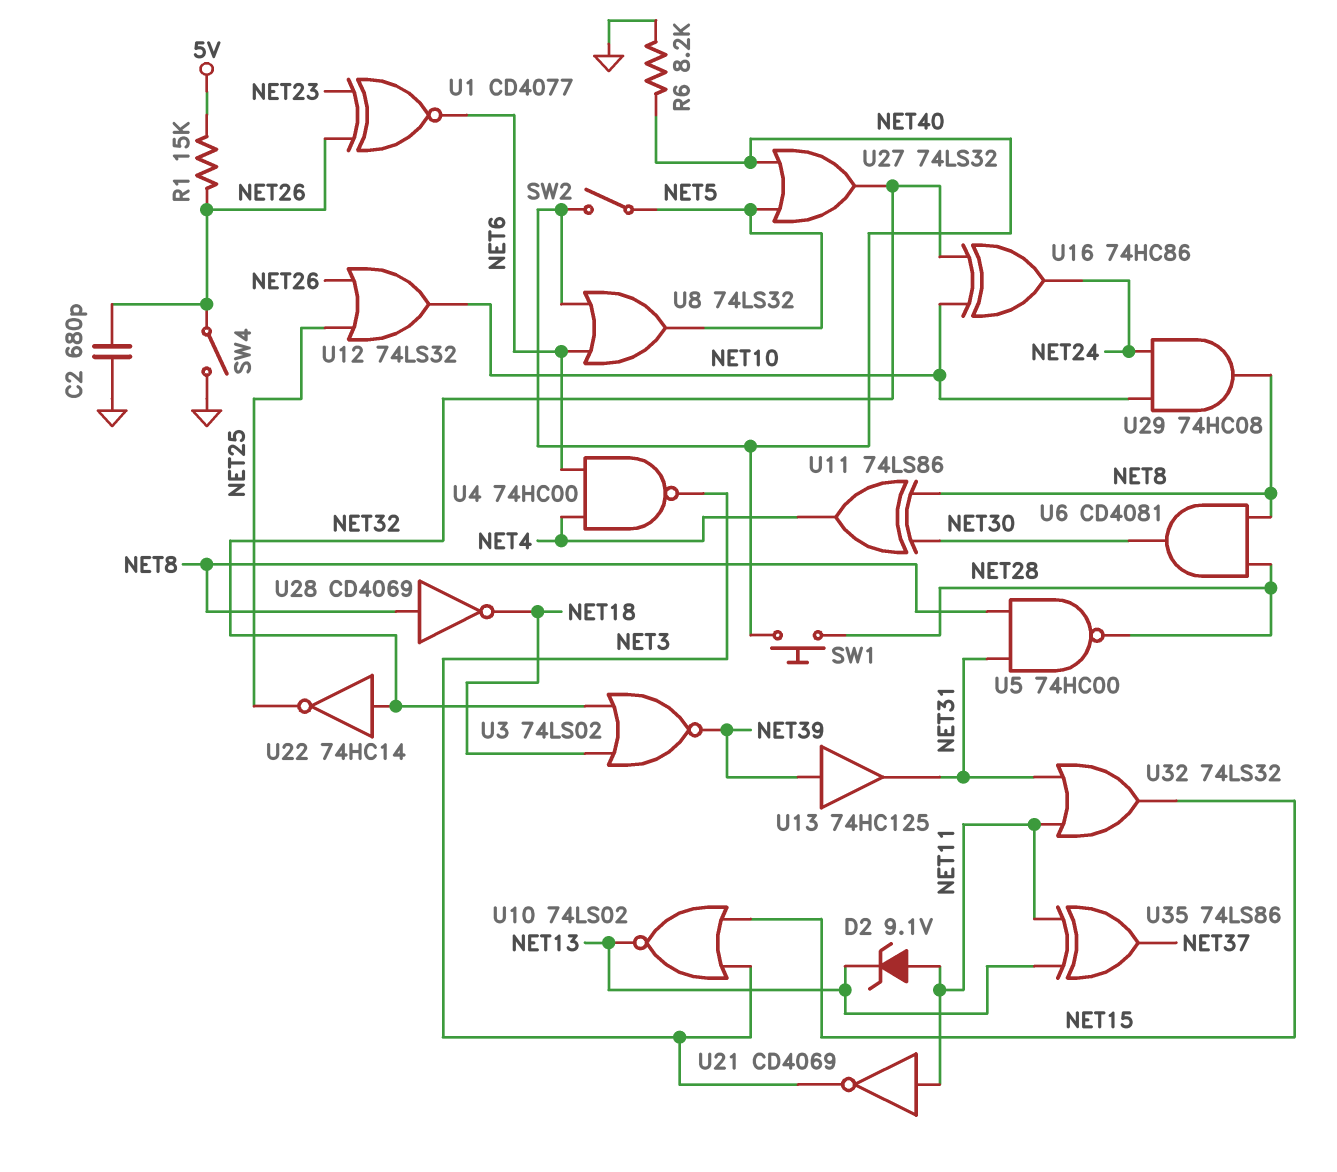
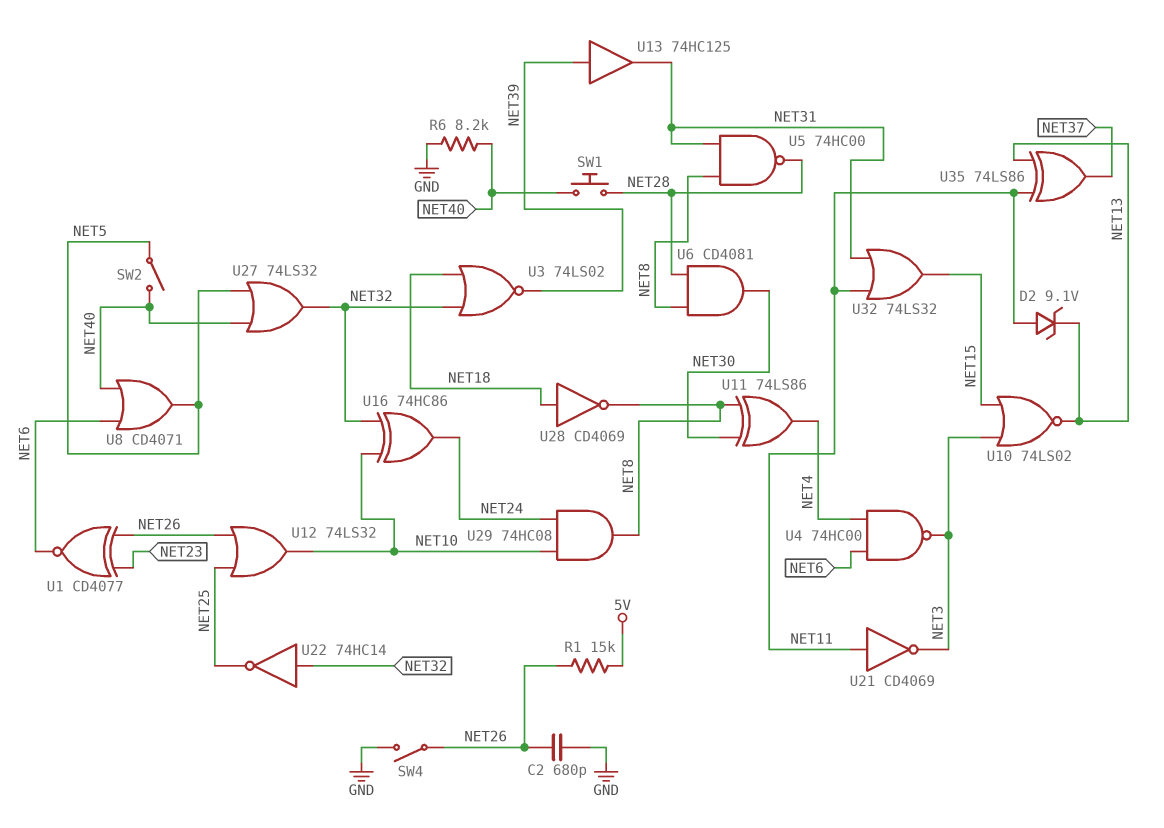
U8: OR 74LS32 (in NET6, in NET40, out NET5) -> OR CD4071 (in NET6, in NET40, out NET5)
U28: NOT CD4069 (in NET8, out NET18) -> NOT CD4069 (in NET18, out NET8)

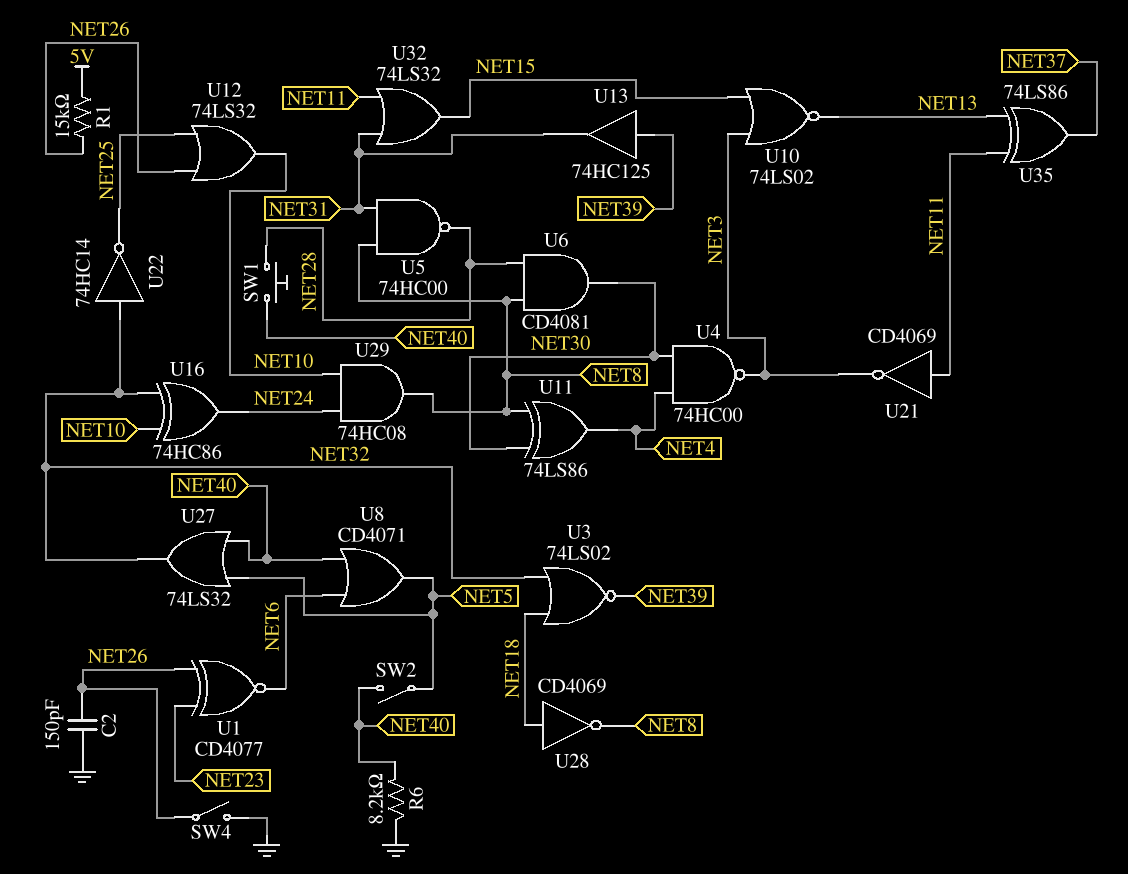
C2: 680pF (GND, NET26) -> 150pF (GND, NET26)
D2: zener 9.1V (A NET11, K NET13) -> none
U4: NAND 74HC00 (in NET4, in NET6, out NET3) -> NAND 74HC00 (in NET4, in NET30, out NET3)

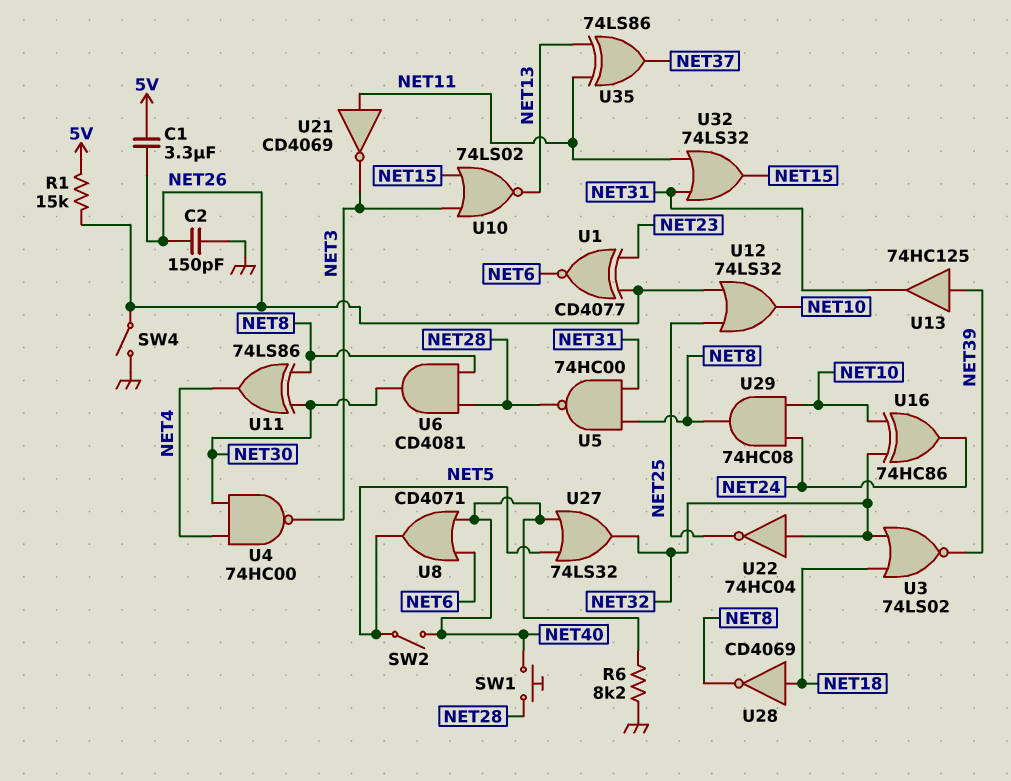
C1: none -> 3.3uF (5V, NET26)
U22: NOT 74HC14 (in NET32, out NET25) -> NOT 74HC04 (in NET32, out NET25)

